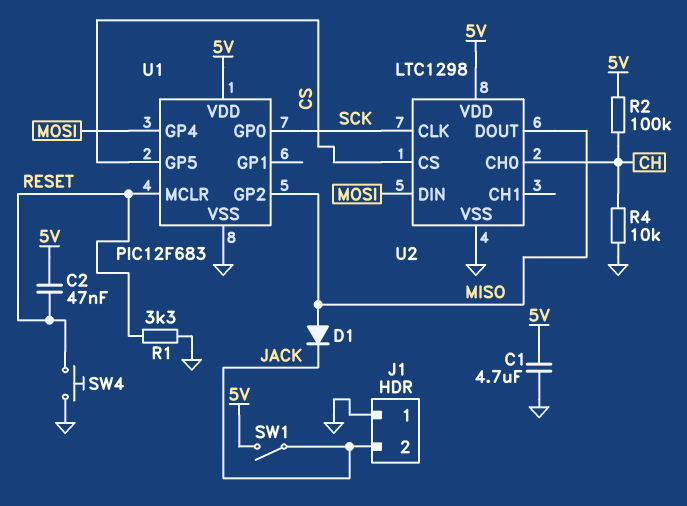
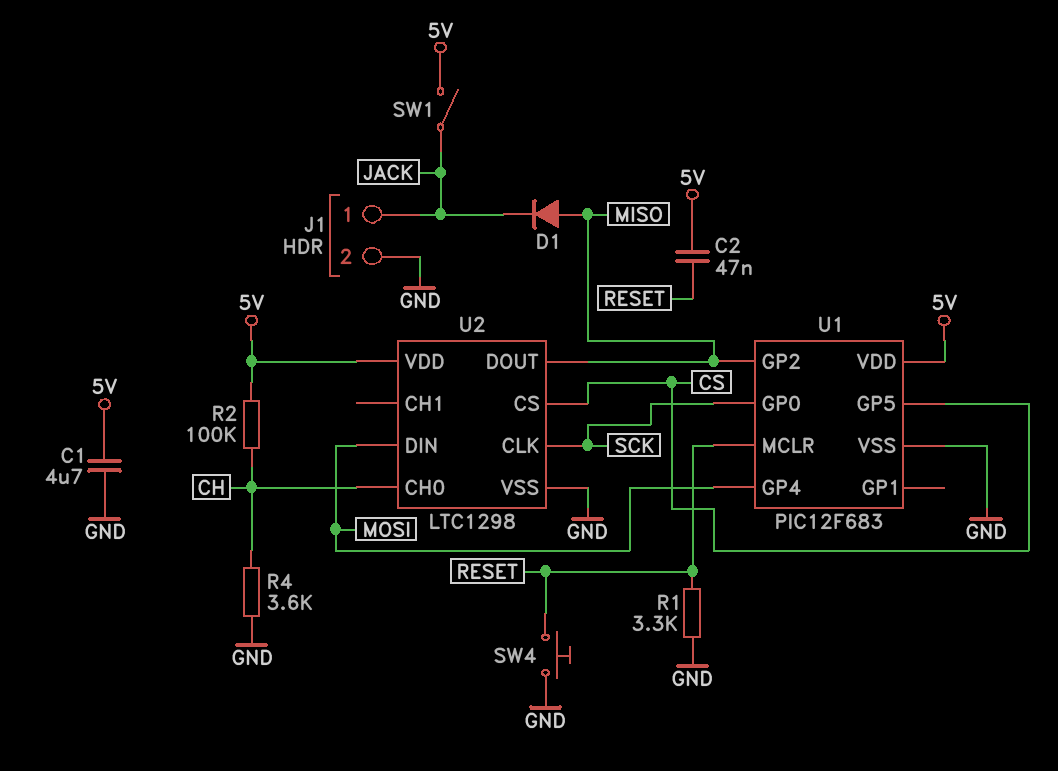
J1 pin 1: GND -> JACK
J1 pin 2: JACK -> GND
R4: 10k (CH, GND) -> 3.6k (CH, GND)

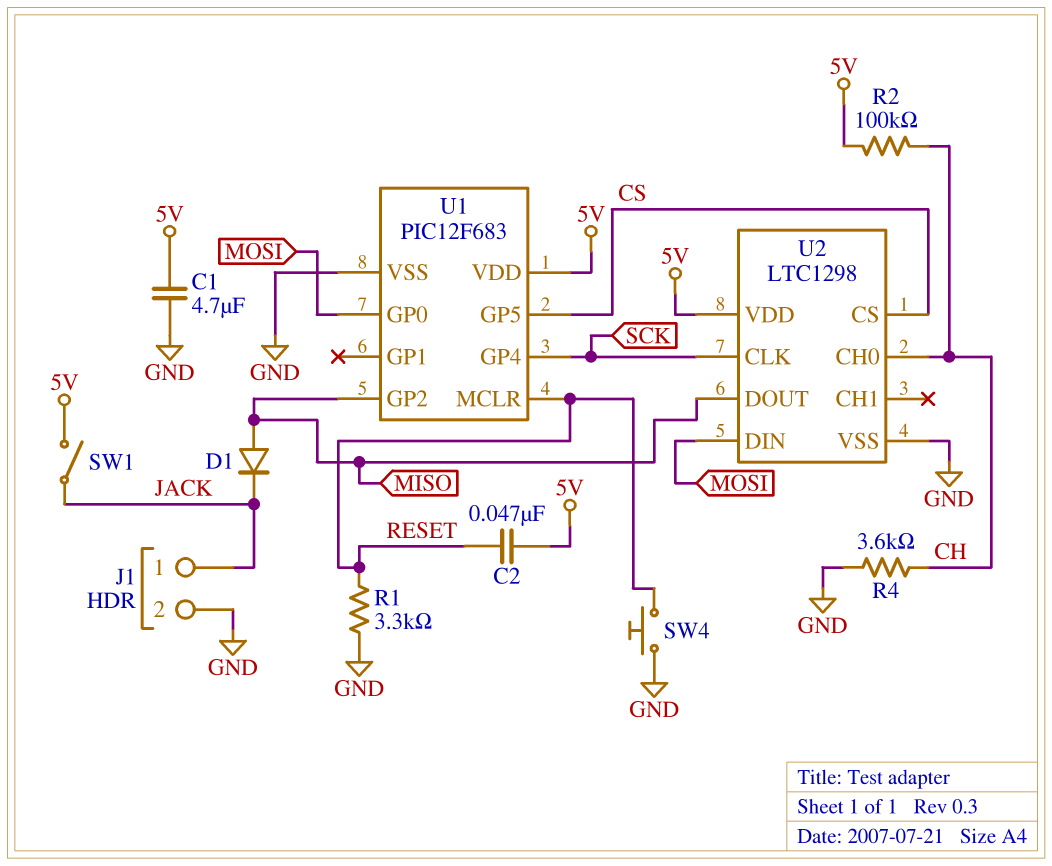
U1 pin GP0: SCK -> MOSI
U1 pin GP4: MOSI -> SCK

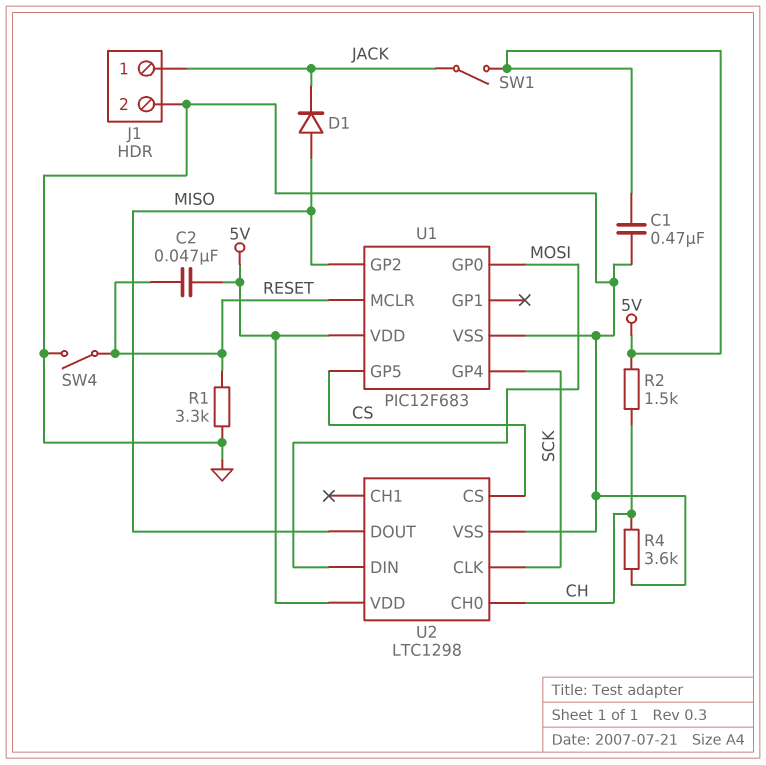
C1: 4.7uF (5V, GND) -> 470nF (5V, GND)
R2: 100k (5V, CH) -> 1.5k (5V, CH)
SW4: button (GND, RESET) -> switch (GND, RESET)

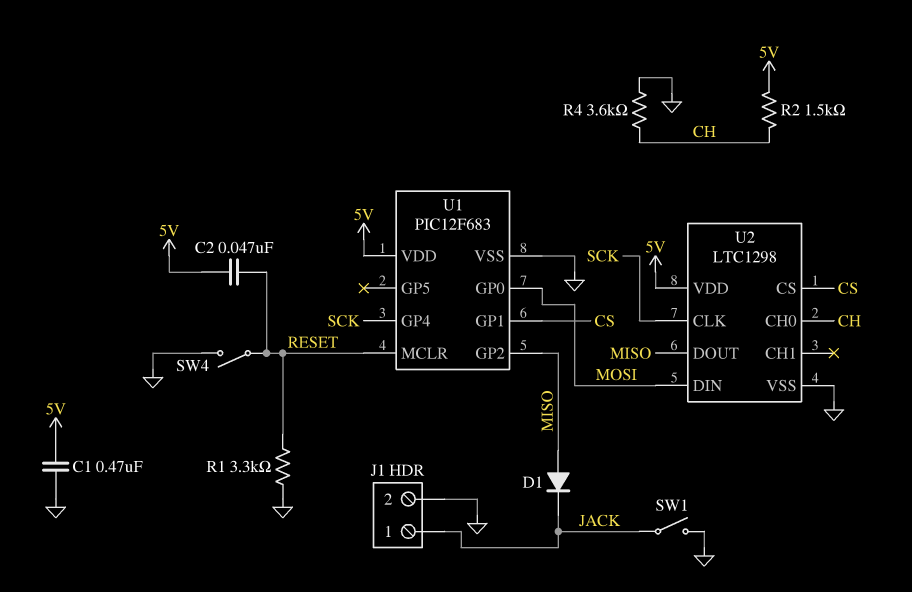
SW1: switch (5V, JACK) -> switch (GND, JACK)
U1 pin GP1: none -> CS
U1 pin GP5: CS -> none

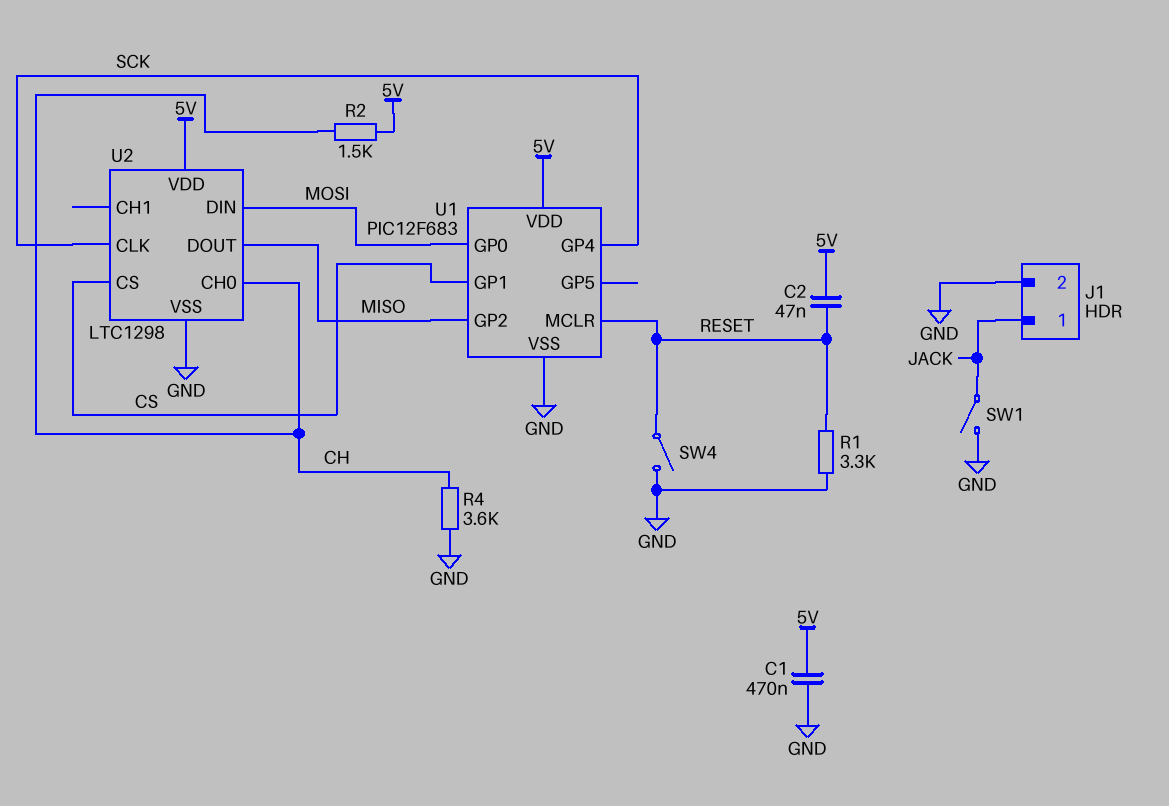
D1: diode (A MISO, K JACK) -> none

